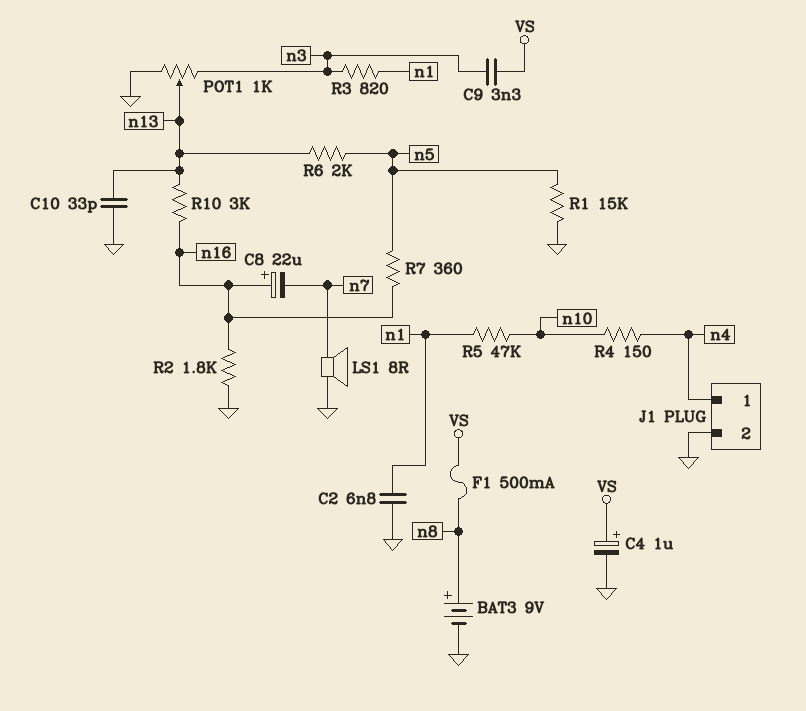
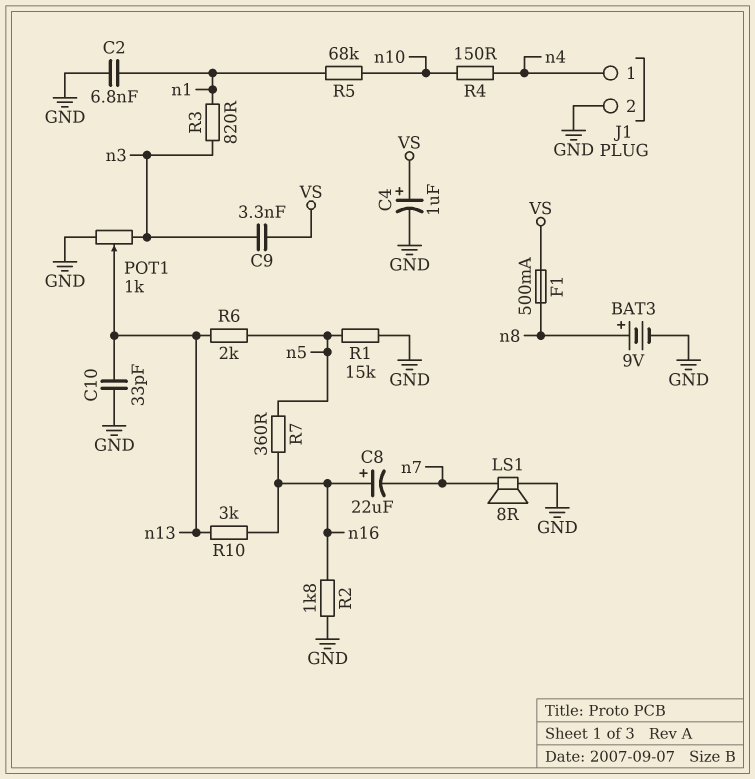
R5: 47k (n1, n10) -> 68k (n1, n10)

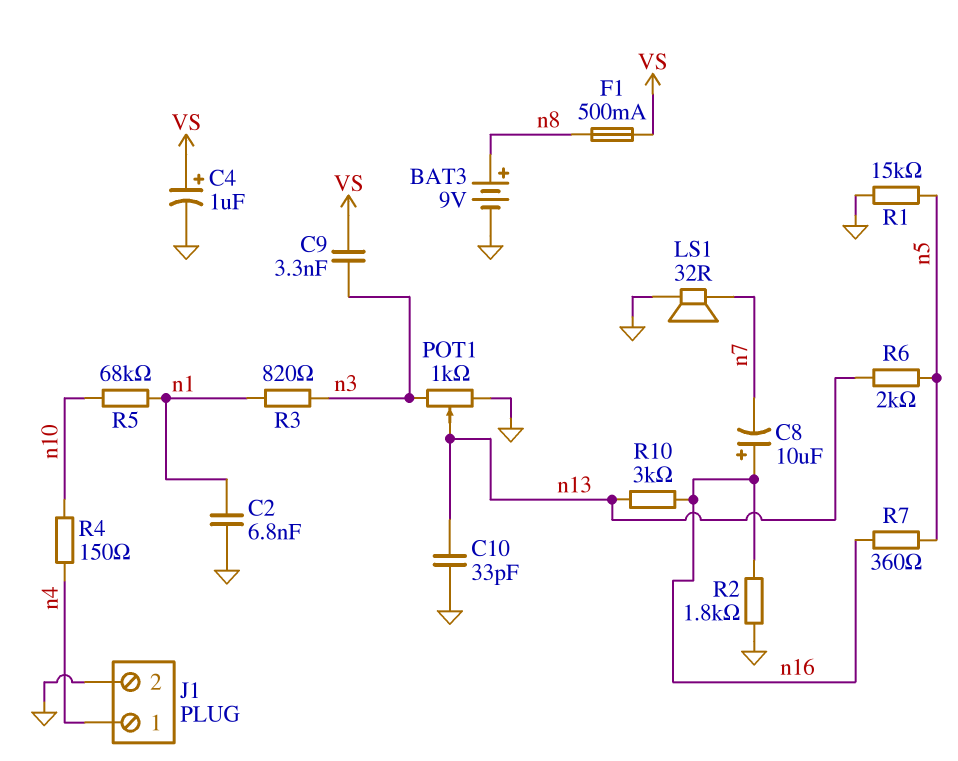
C8: 22uF (plus n16, minus n7) -> 10uF (plus n16, minus n7)
LS1: speaker 8R (GND, n7) -> speaker 32R (GND, n7)

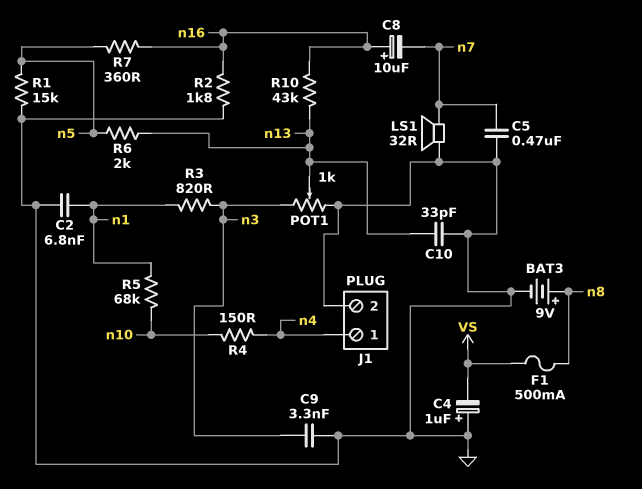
C4: 1uF (plus VS, minus GND) -> 1uF (plus GND, minus VS)
C5: none -> 470nF (GND, n7)
C9: 3.3nF (VS, n3) -> 3.3nF (GND, n3)
R10: 3k (n13, n16) -> 43k (n13, n16)

